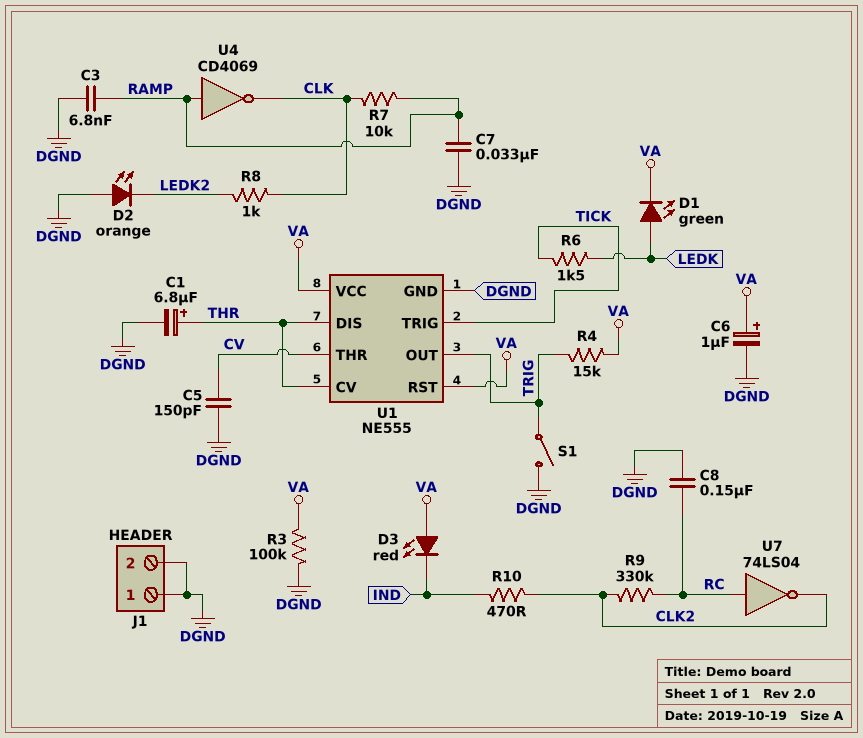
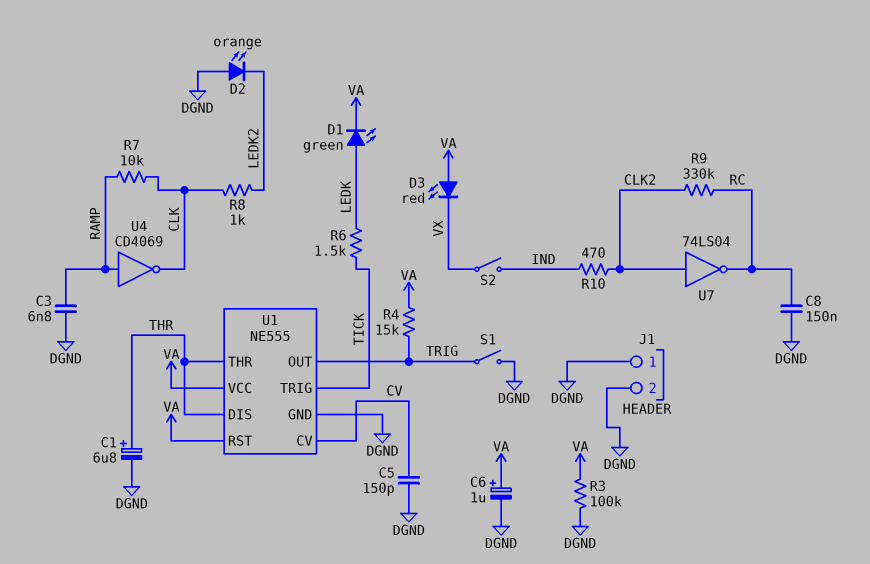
C7: 33nF (DGND, RAMP) -> none
D3: LED red (A VA, K IND) -> LED red (A VA, K VX)
S2: none -> switch (IND, VX)
U1 pin CV: THR -> CV
U1 pin THR: CV -> THR
U7: NOT 74LS04 (in RC, out CLK2) -> NOT 74LS04 (in CLK2, out RC)

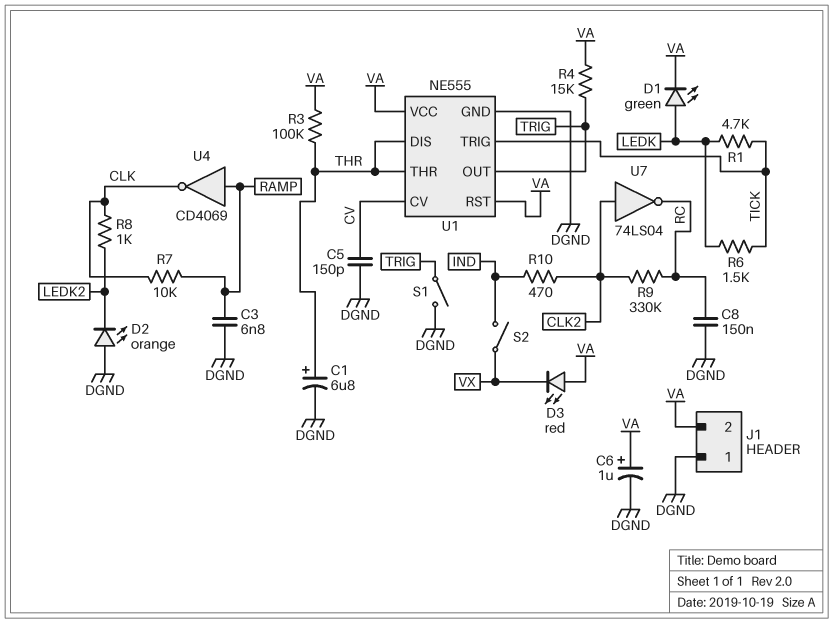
J1 pin 2: DGND -> VA
R1: none -> 4.7k (LEDK, TICK)
R3: 100k (DGND, VA) -> 100k (THR, VA)

